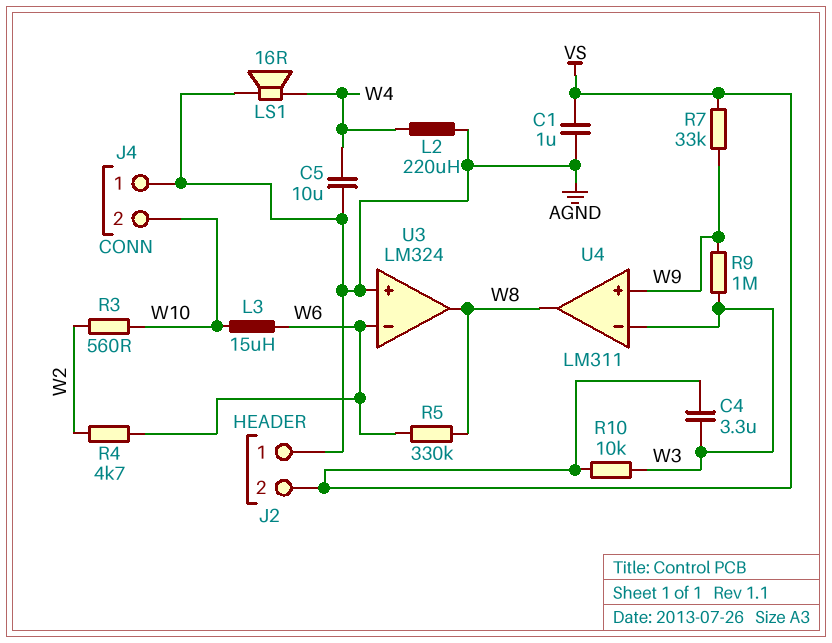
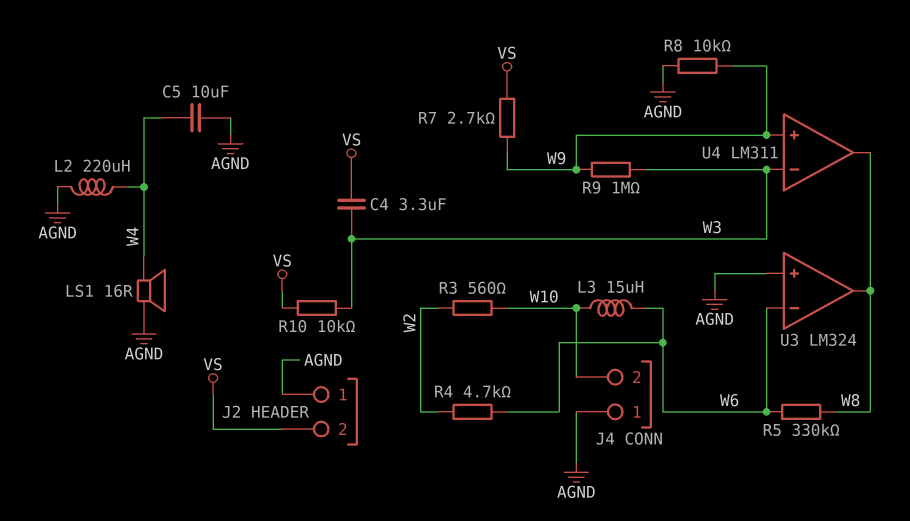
C1: 1uF (AGND, VS) -> none
R7: 33k (VS, W9) -> 2.7k (VS, W9)
R8: none -> 10k (AGND, W9)

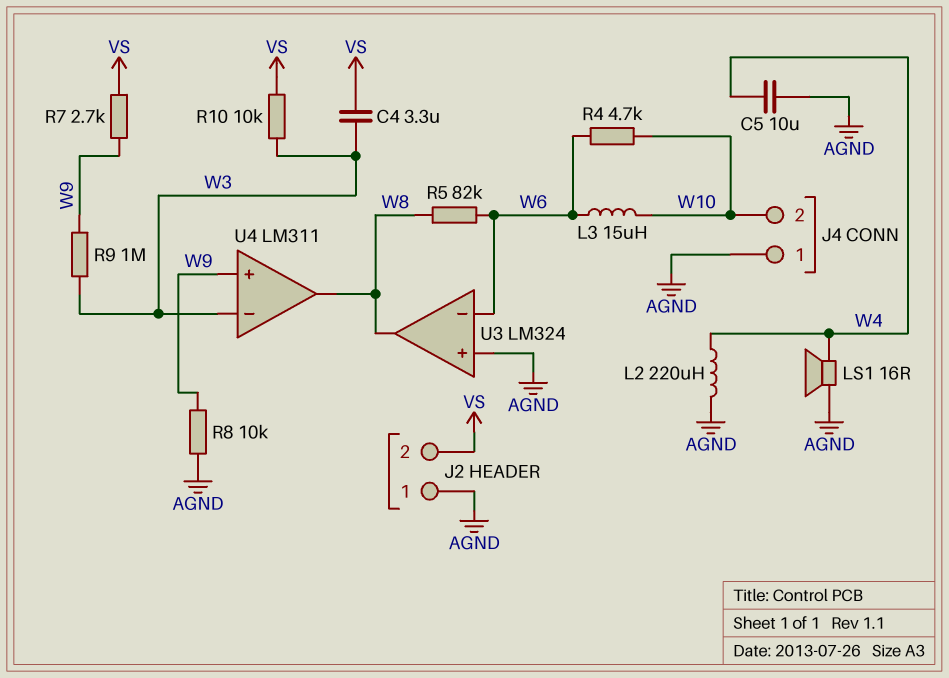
R3: 560 (W2, W10) -> none
R4: 4.7k (W2, W6) -> 4.7k (W6, W10)
R5: 330k (W6, W8) -> 82k (W6, W8)

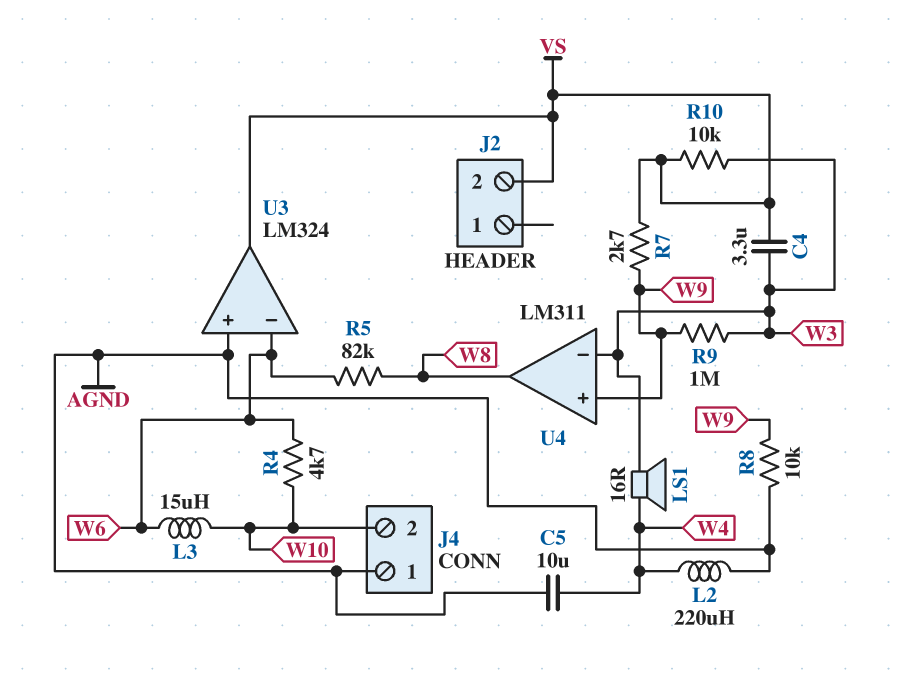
J2 pin 1: AGND -> none
LS1: speaker 16R (AGND, W4) -> speaker 16R (W3, W4)
U3 pin out: W8 -> VS

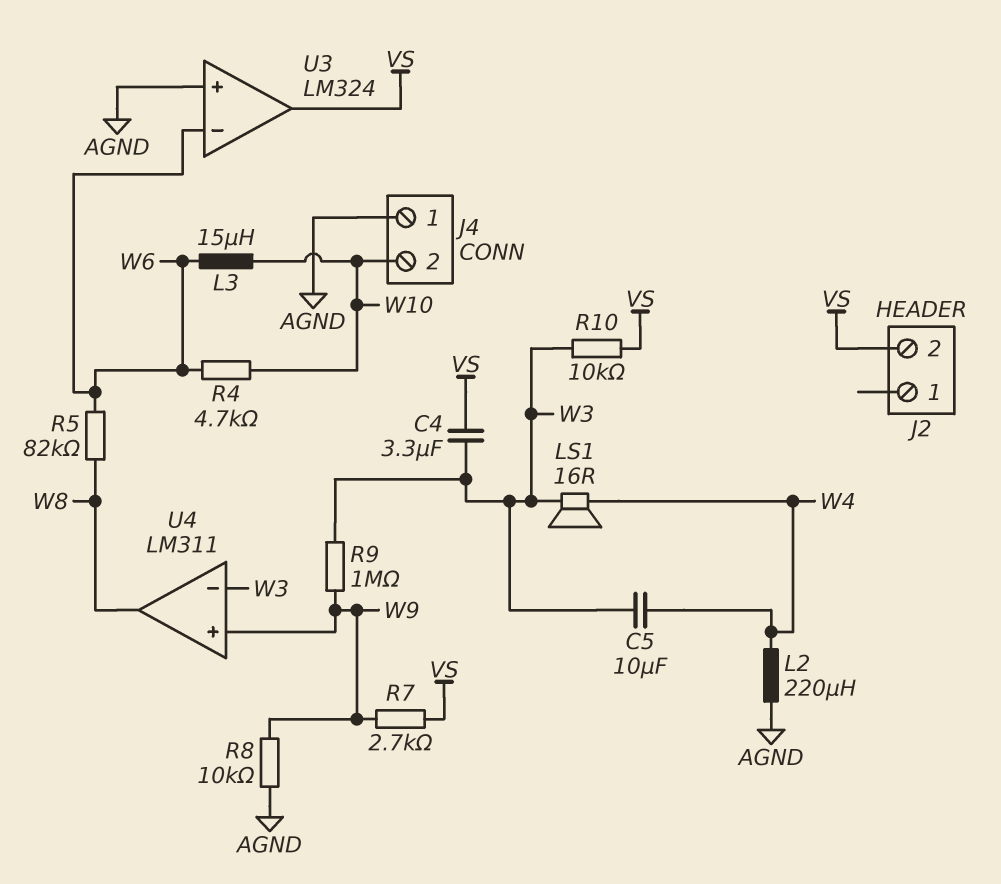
C5: 10uF (AGND, W4) -> 10uF (W3, W4)

